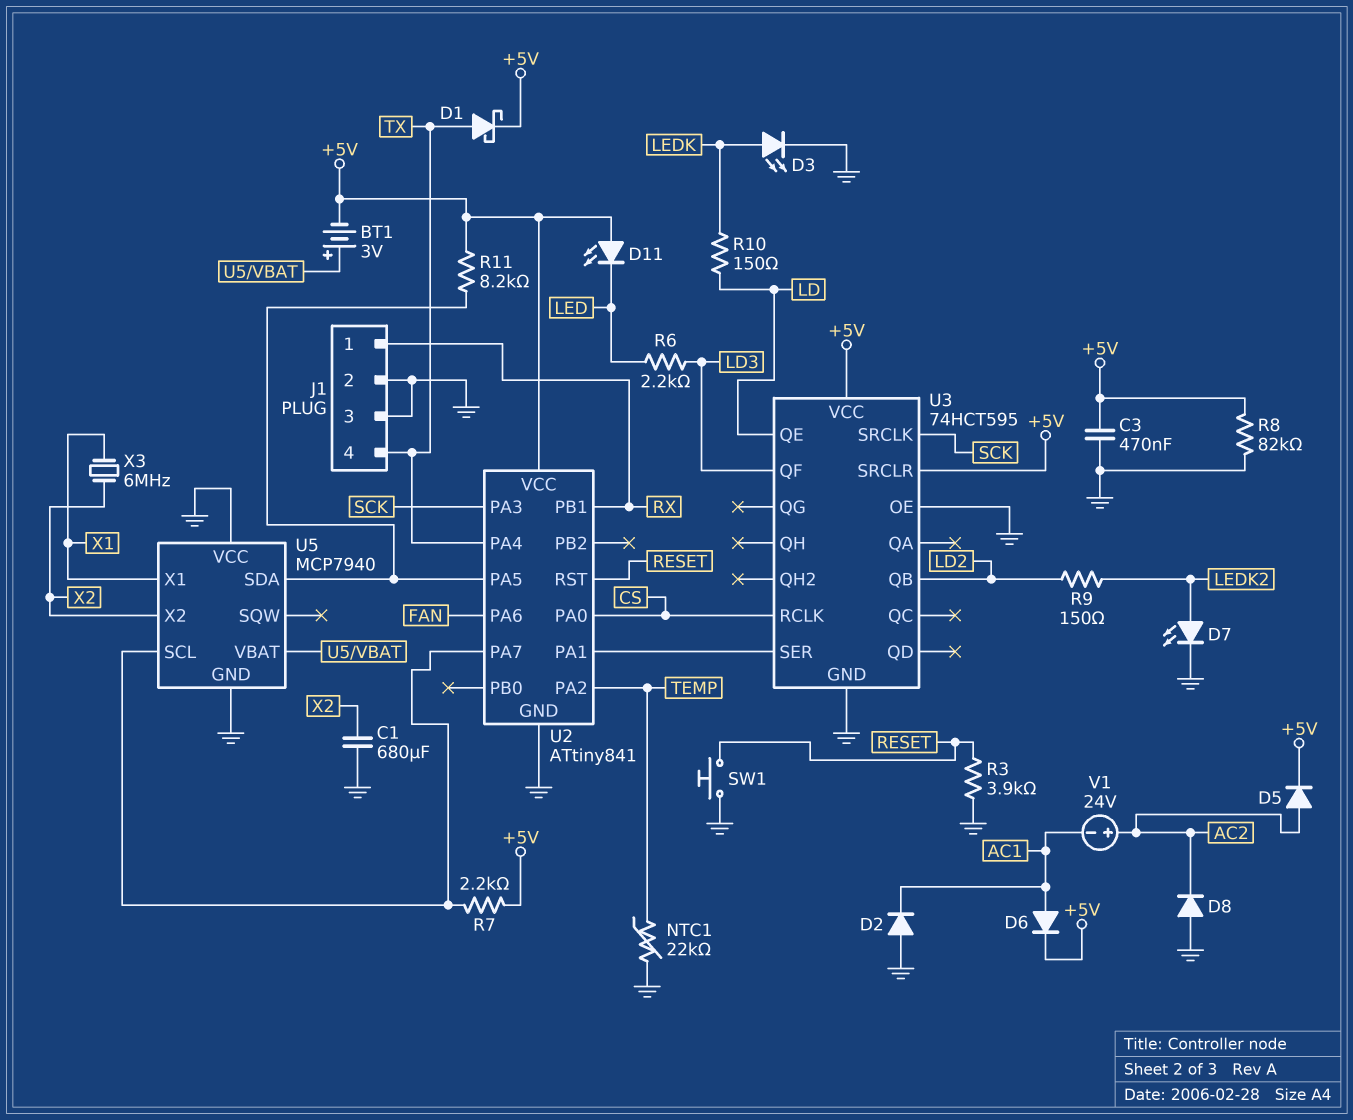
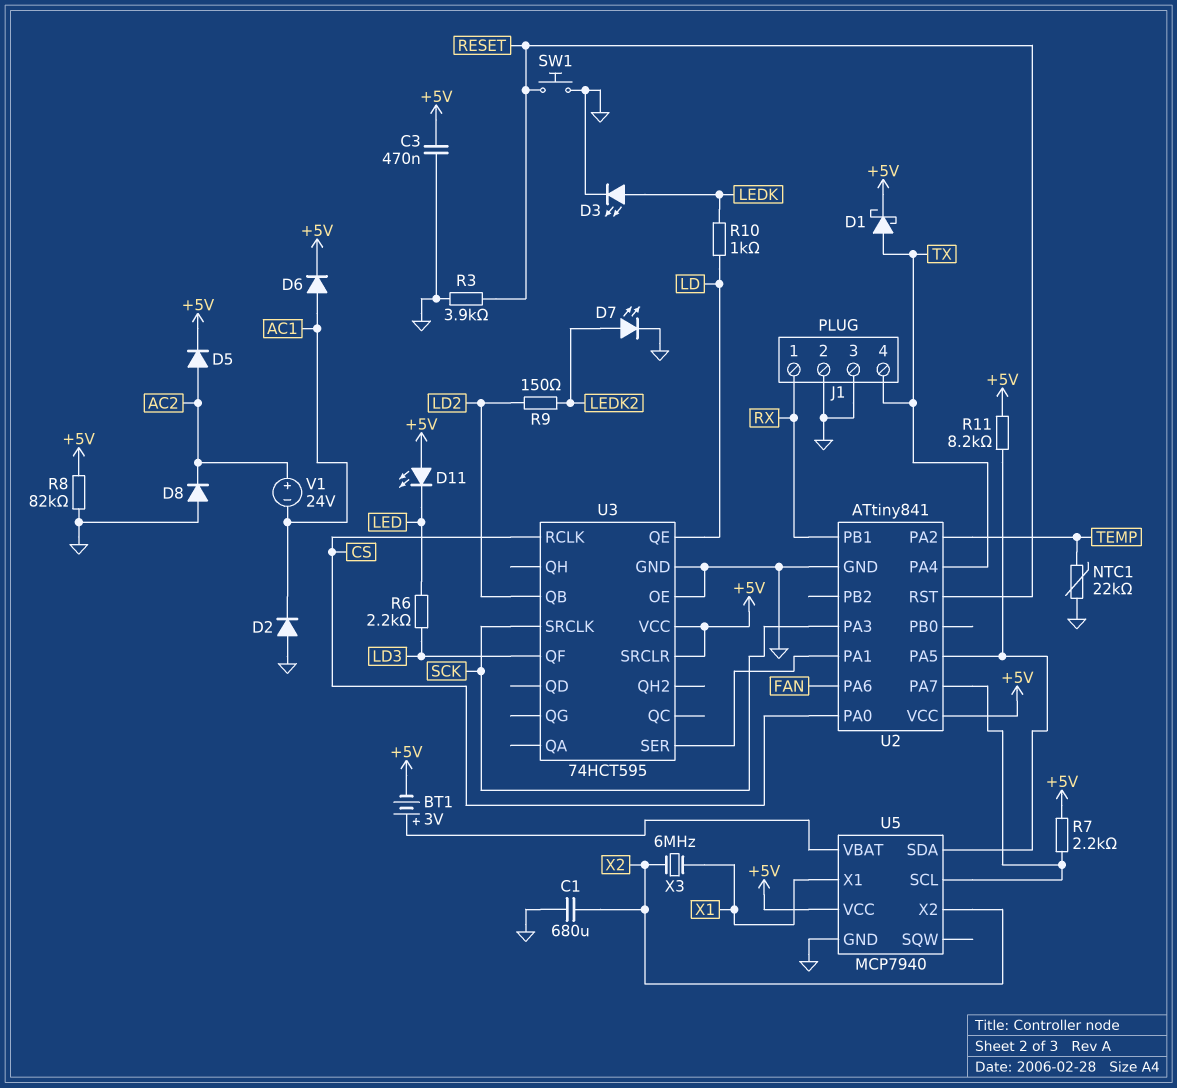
R10: 150 (LD, LEDK) -> 1k (LD, LEDK)
U5 pin VCC: GND -> +5V

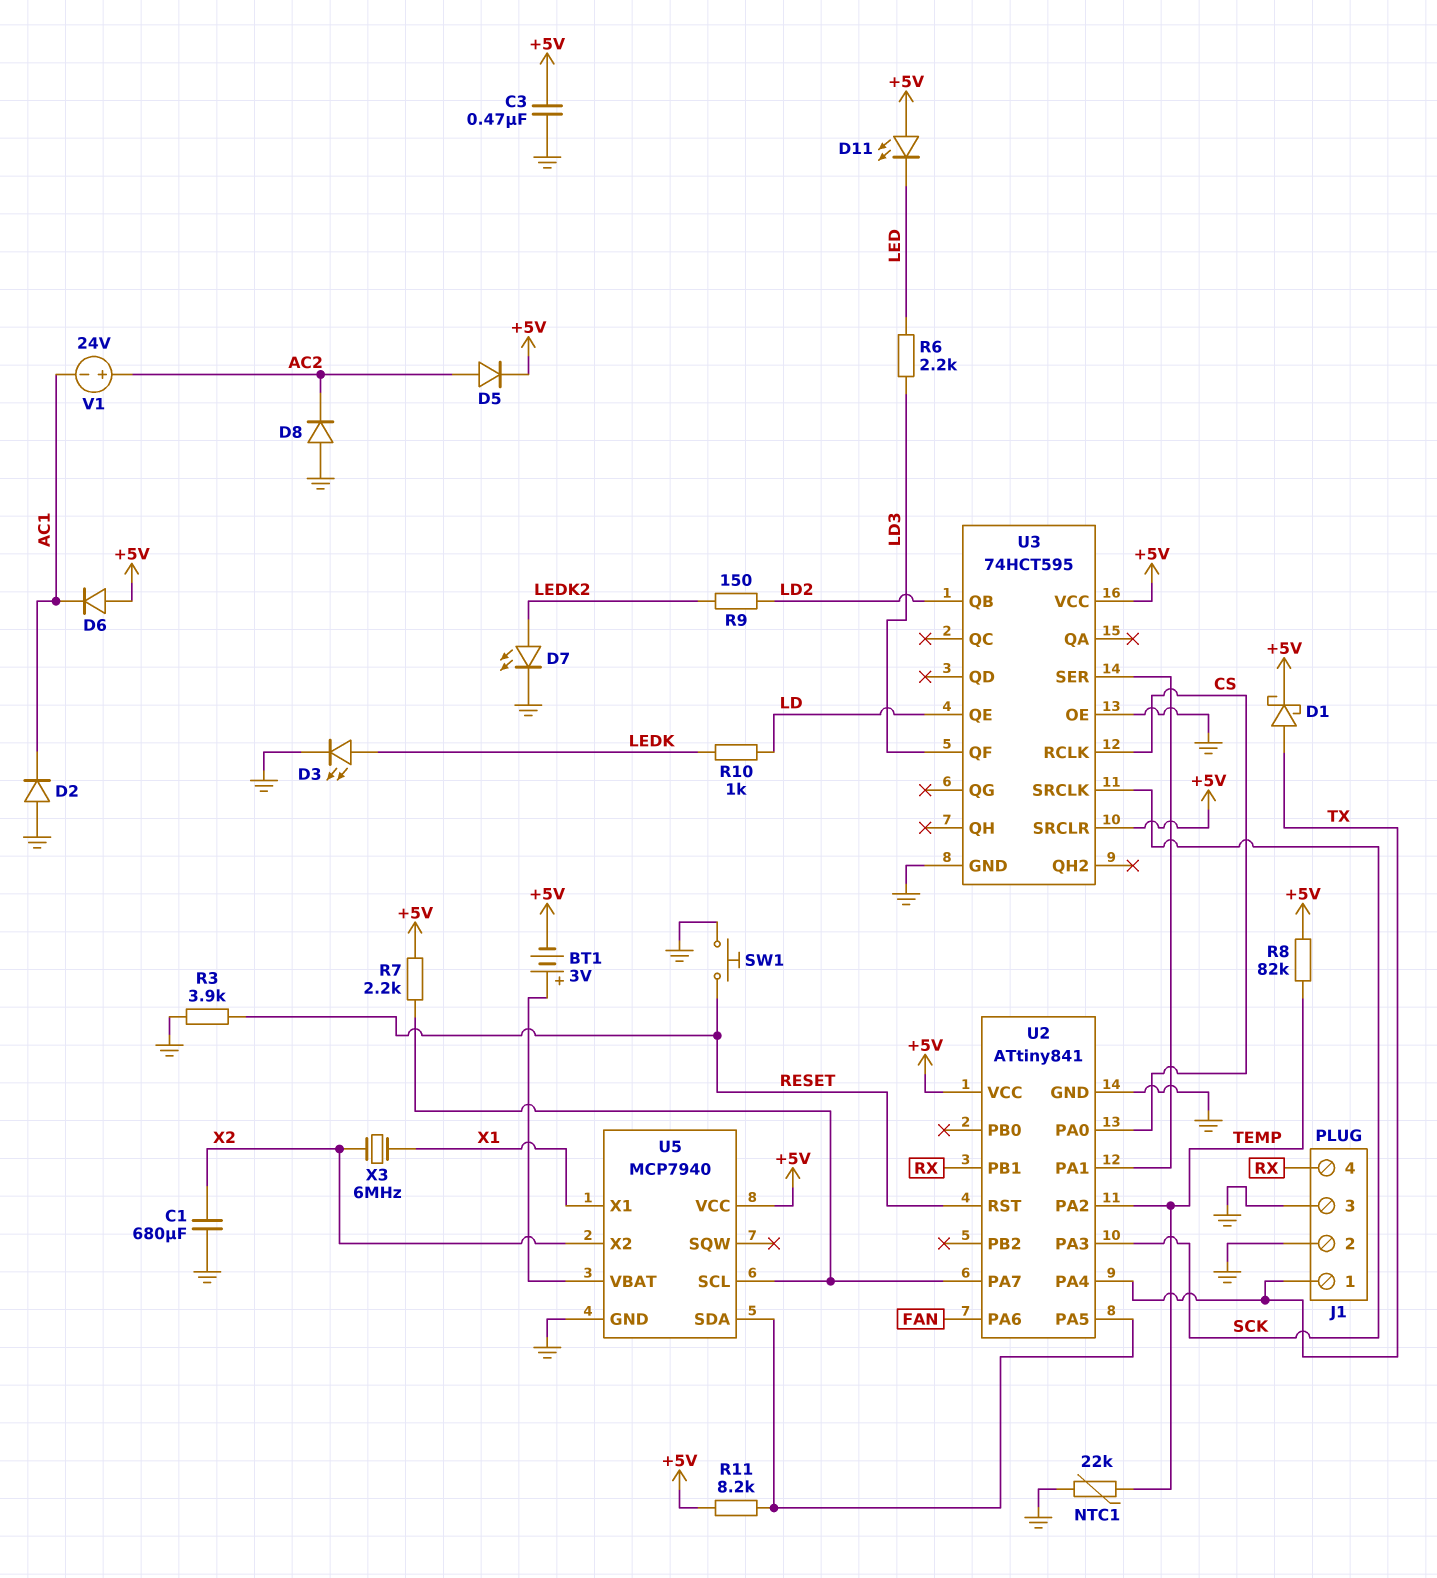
D6: diode (A AC1, K +5V) -> diode (A +5V, K AC1)
J1 pin 1: RX -> TX
J1 pin 4: TX -> RX
R8: 82k (+5V, GND) -> 82k (+5V, TEMP)

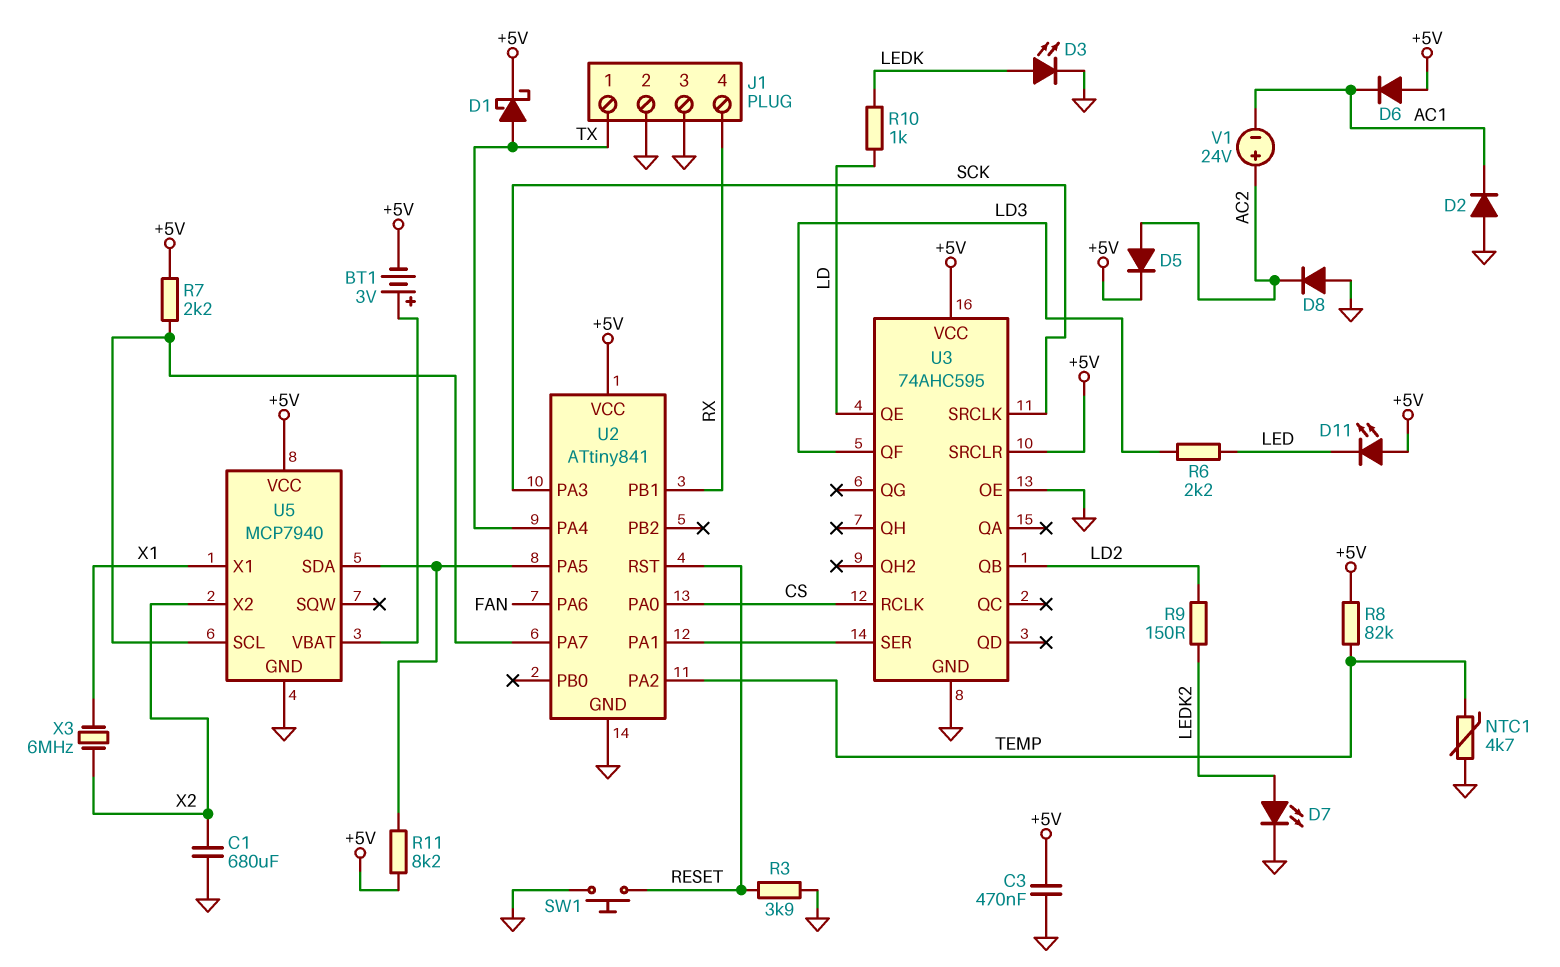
NTC1: 22k (GND, TEMP) -> 4.7k (GND, TEMP)
U3: 74HCT595 -> 74AHC595

